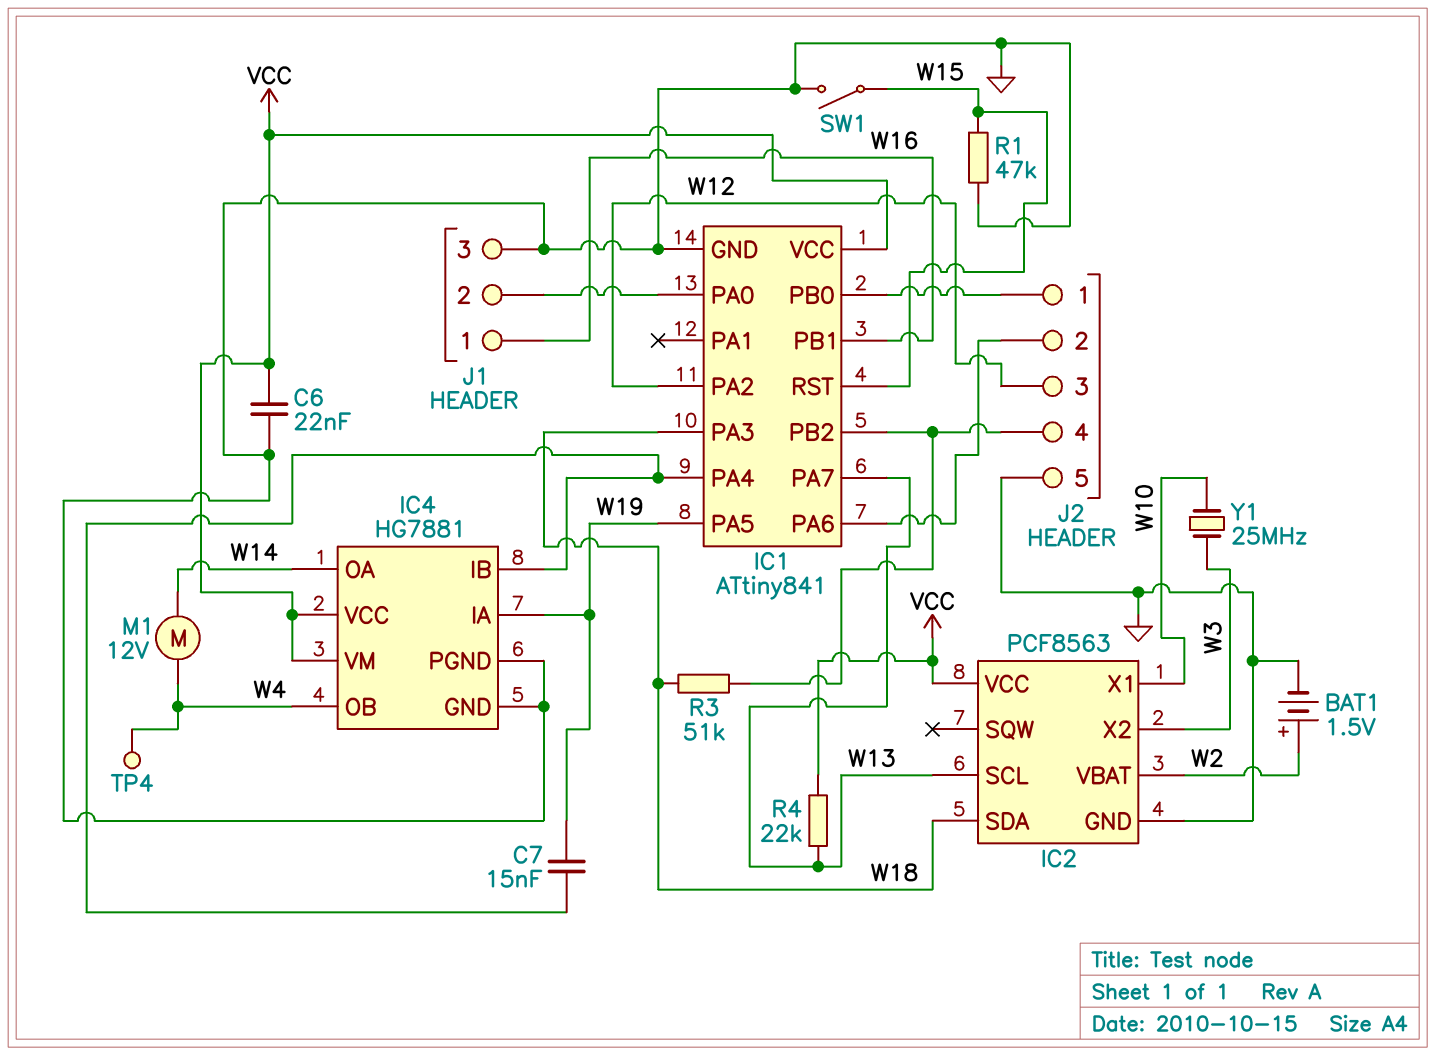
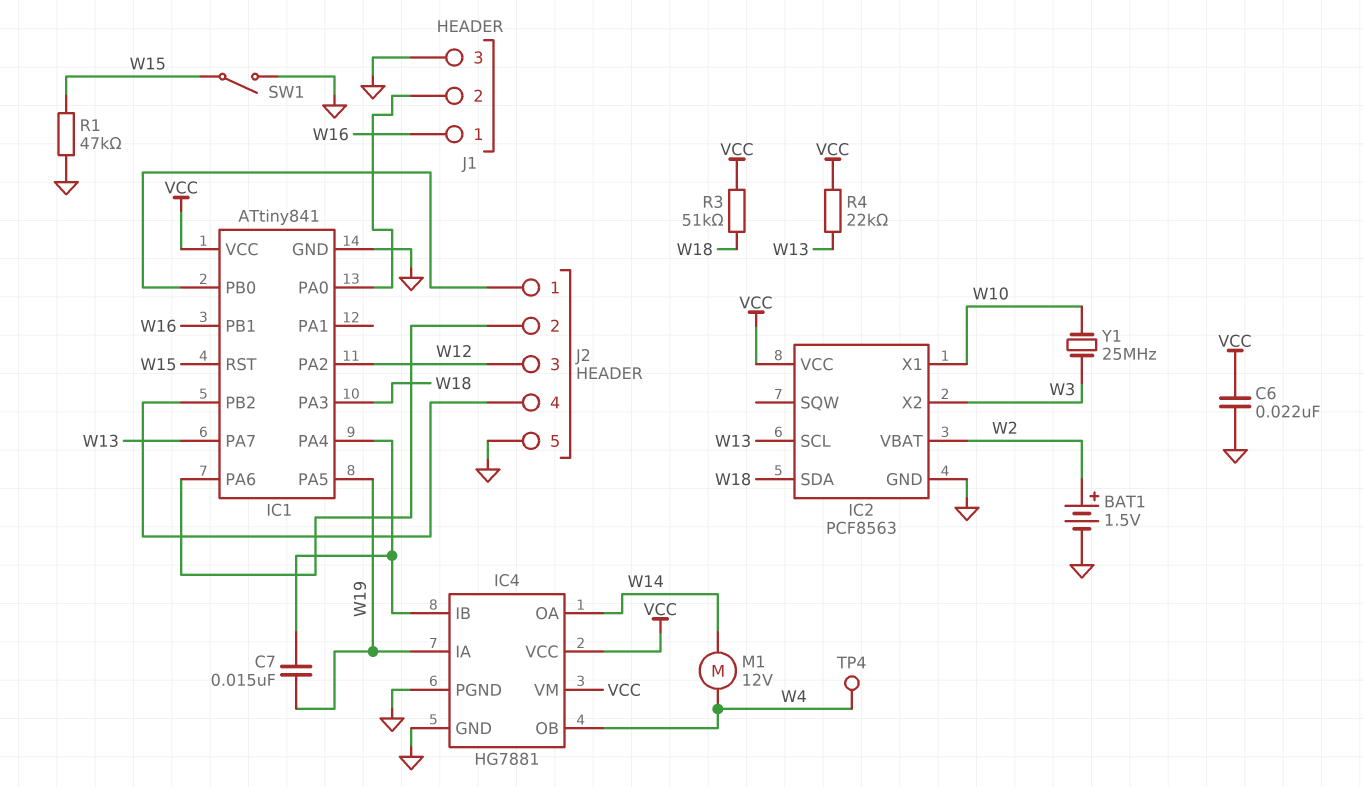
R3: 51k (IC1/PB2, W18) -> 51k (VCC, W18)

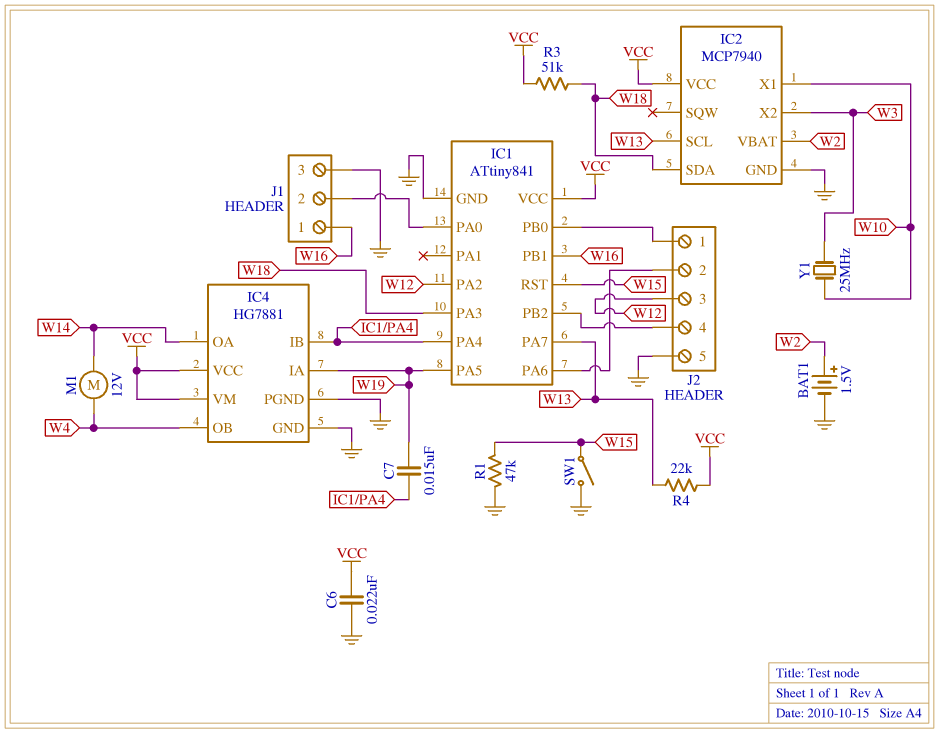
IC2: PCF8563 -> MCP7940
TP4: test point (W4) -> none

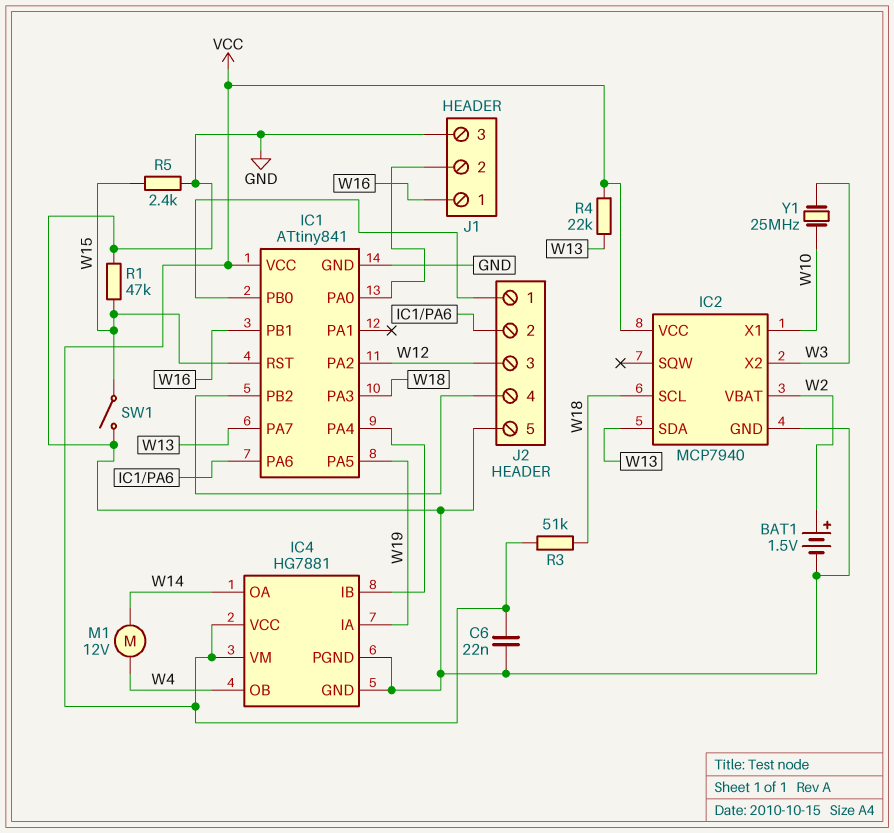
C7: 15nF (IC1/PA4, W19) -> none
IC2 pin SCL: W13 -> W18
IC2 pin SDA: W18 -> W13
R5: none -> 2.4k (GND, W15)

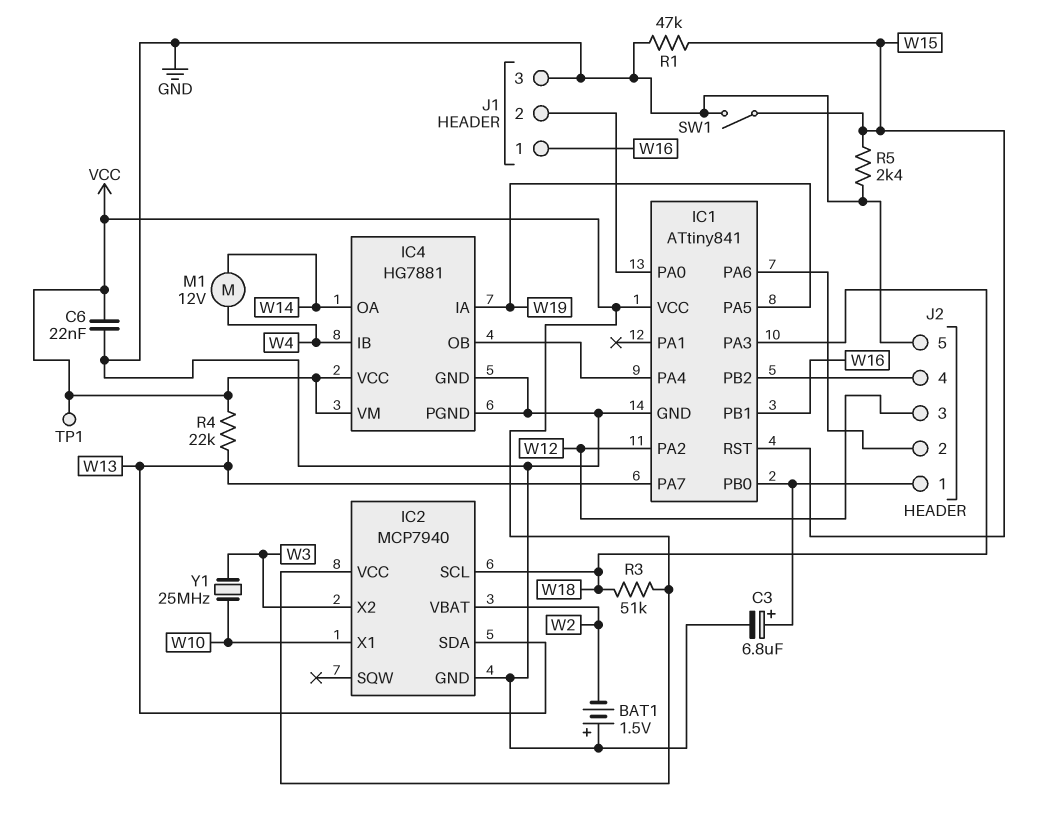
BAT1: 1.5V (plus W2, minus GND) -> 1.5V (plus GND, minus W2)
C3: none -> 6.8uF (plus IC1/PB0, minus GND)
IC4 pin IB: IC1/PA4 -> W4
IC4 pin OB: W4 -> IC1/PA4
TP1: none -> test point (VCC)

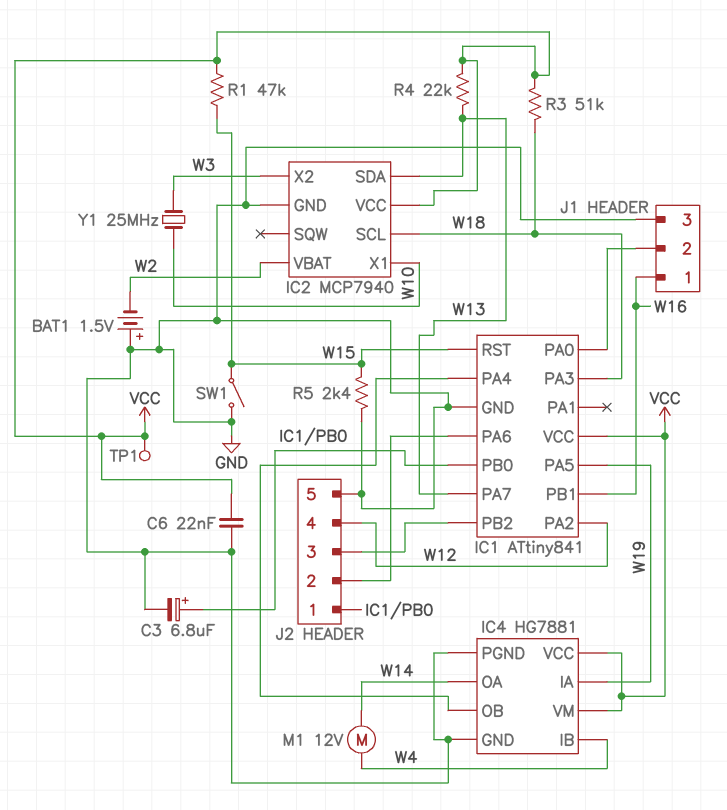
J2 pin 3: W12 -> IC1/PB2
J2 pin 4: IC1/PB2 -> W12
R1: 47k (GND, W15) -> 47k (VCC, W15)

